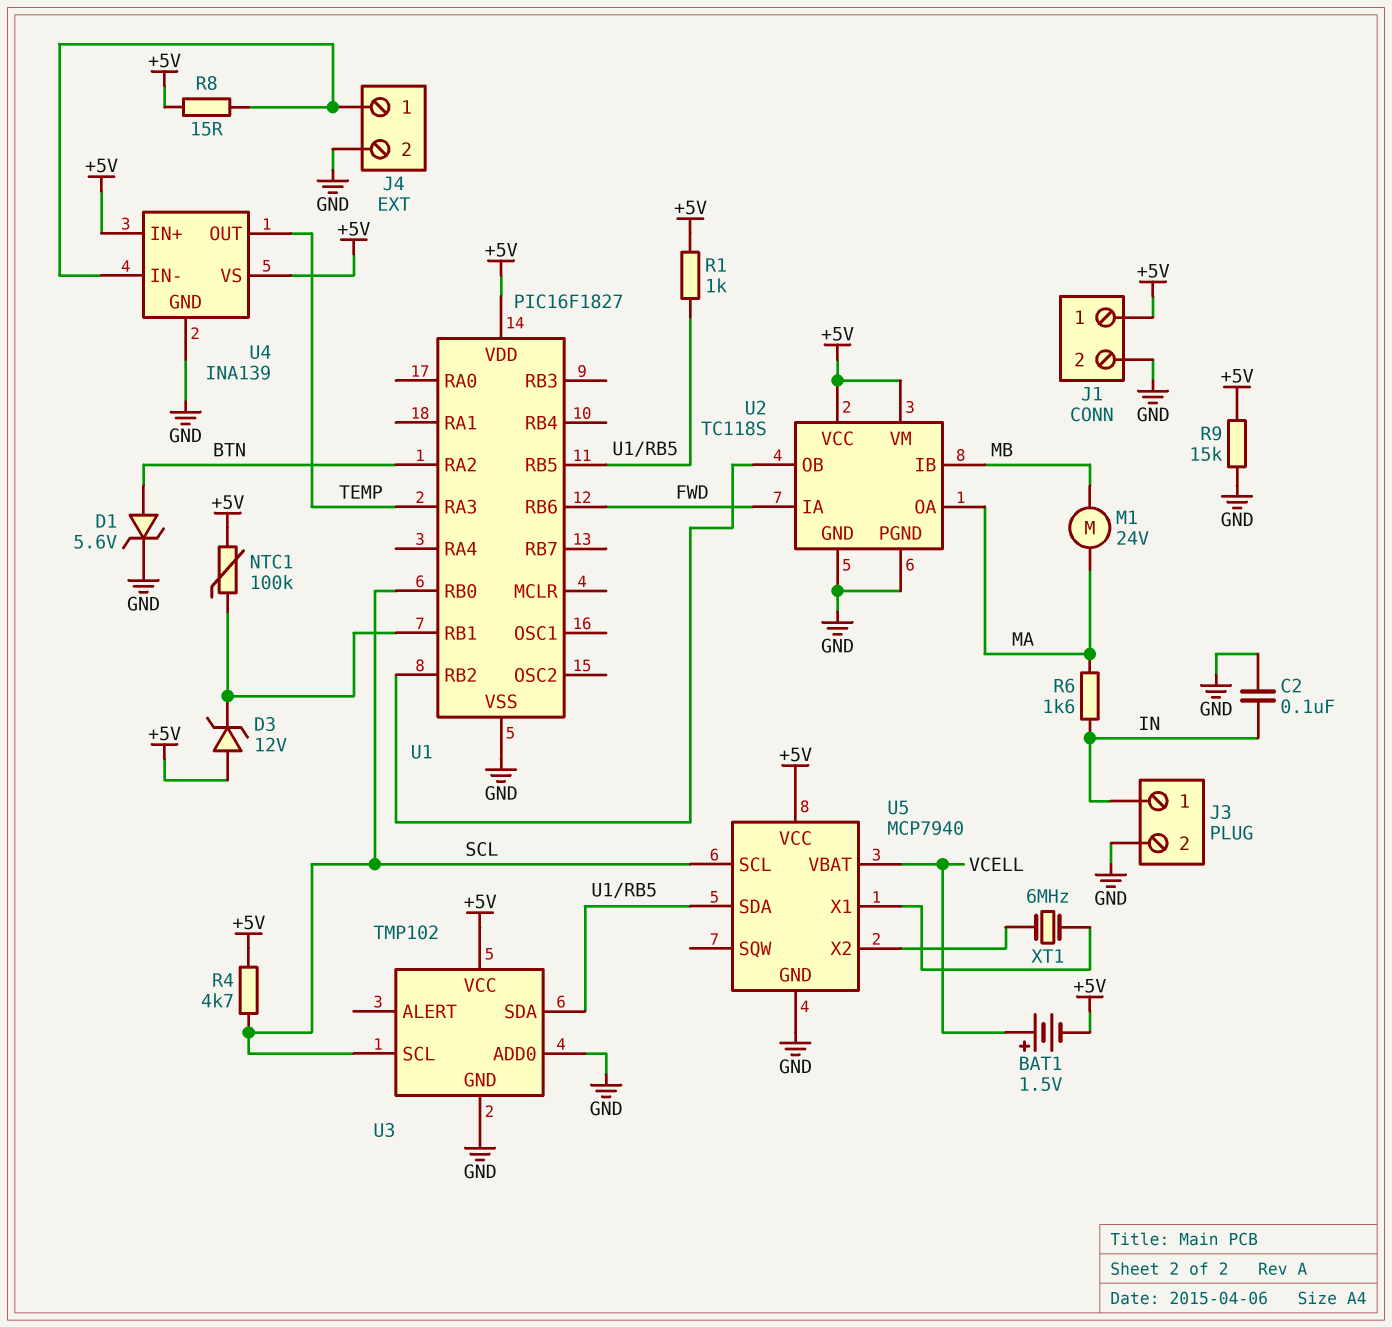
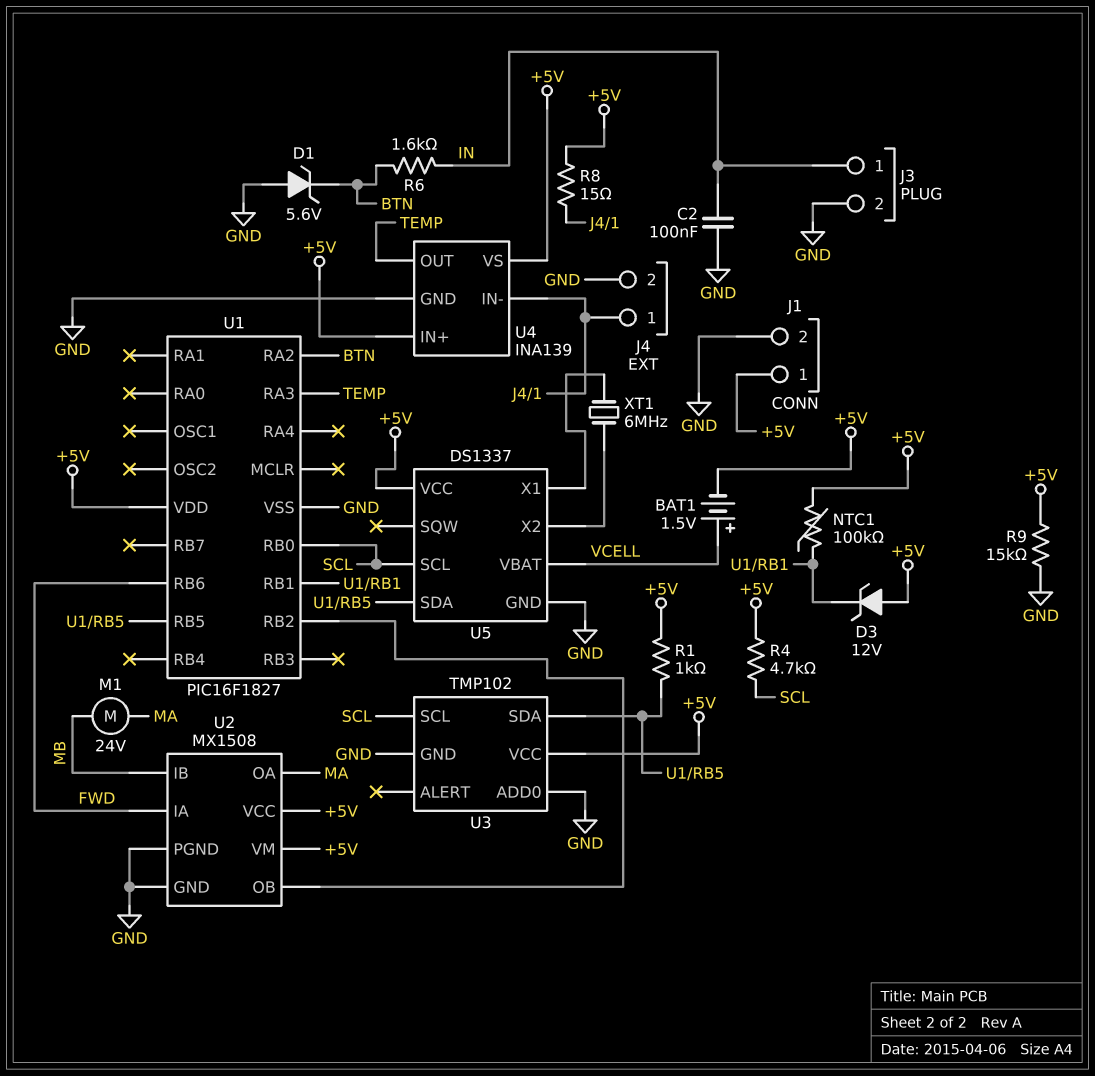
D1: zener 5.6V (A BTN, K GND) -> zener 5.6V (A GND, K BTN)
R6: 1.6k (IN, MA) -> 1.6k (BTN, IN)
U2: TC118S -> MX1508
U5: MCP7940 -> DS1337

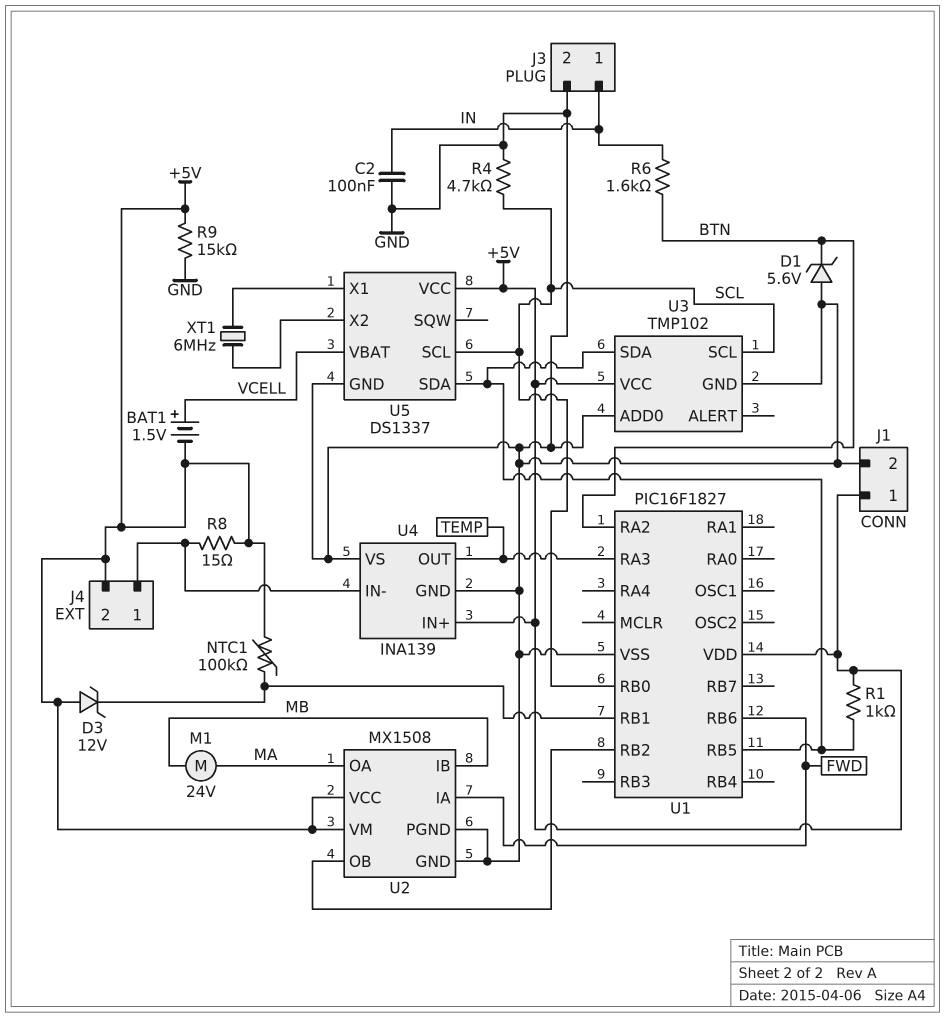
J4 pin 2: GND -> +5V
R4: 4.7k (+5V, SCL) -> 4.7k (GND, SCL)
U4 pin VS: +5V -> GND

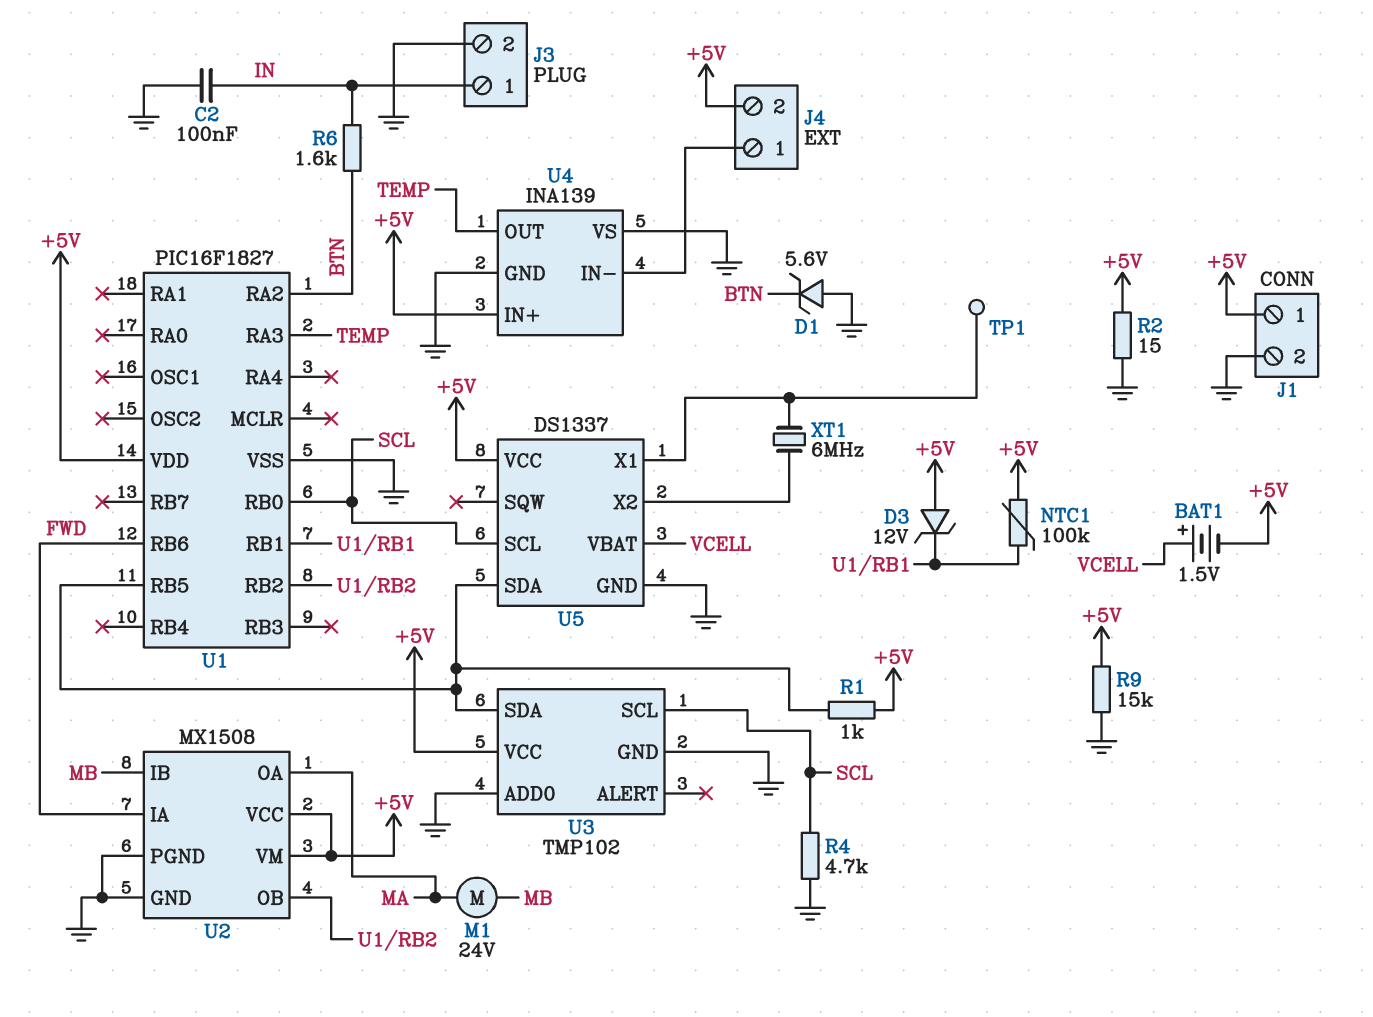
R2: none -> 15 (+5V, GND)
R8: 15 (+5V, J4/1) -> none
TP1: none -> test point (U5/X1)

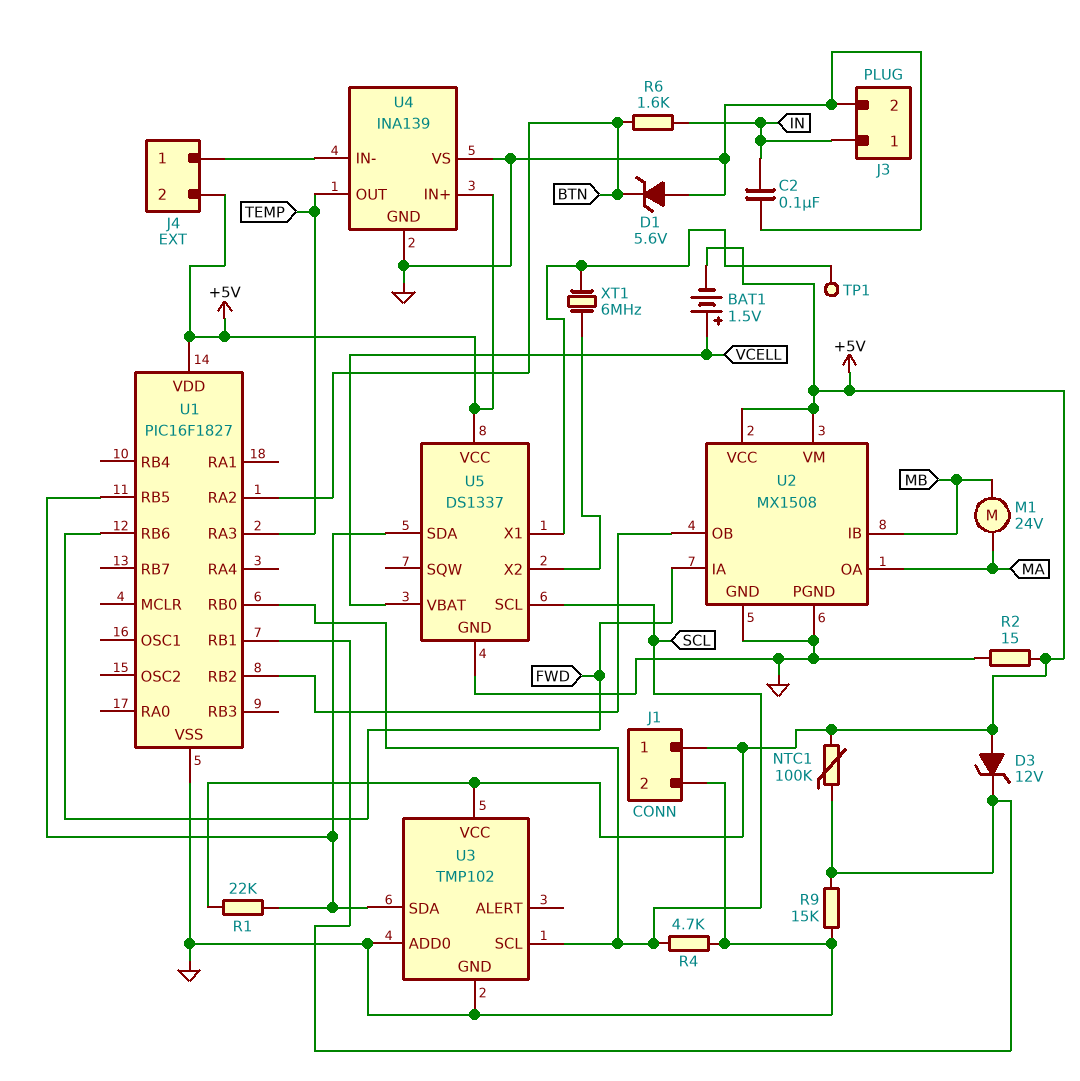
R1: 1k (+5V, U1/RB5) -> 22k (+5V, U1/RB5)
R9: 15k (+5V, GND) -> 15k (GND, U1/RB1)

